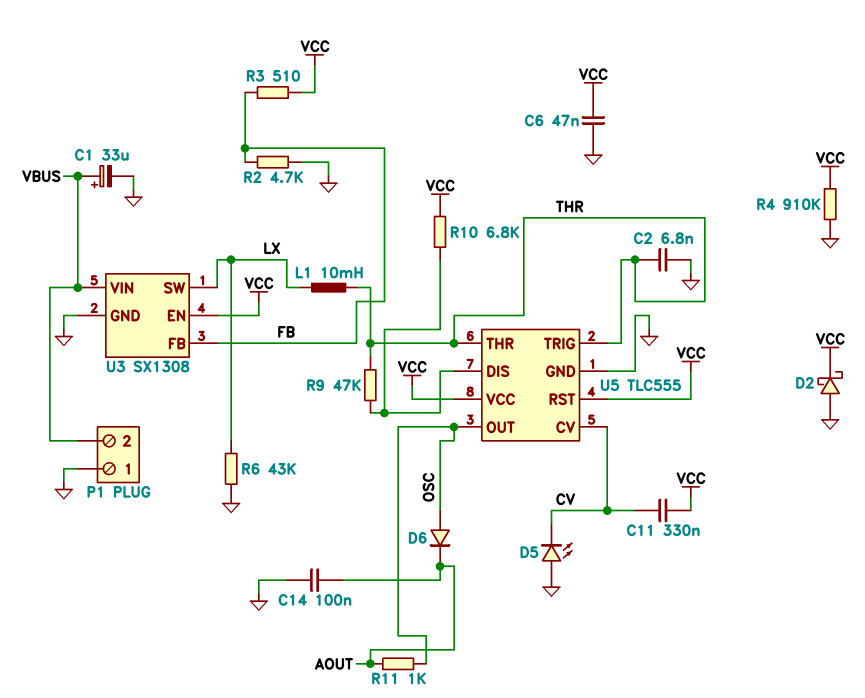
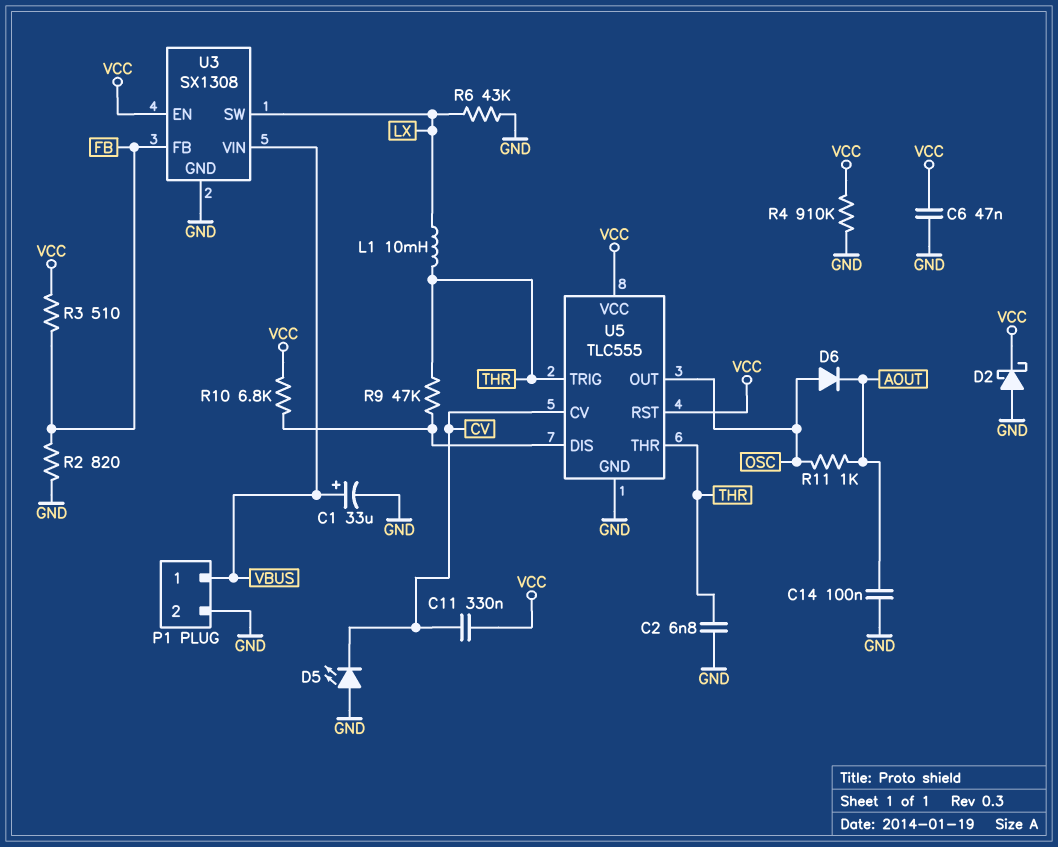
P1 pin 1: GND -> VBUS
P1 pin 2: VBUS -> GND
R2: 4.7k (FB, GND) -> 820 (FB, GND)

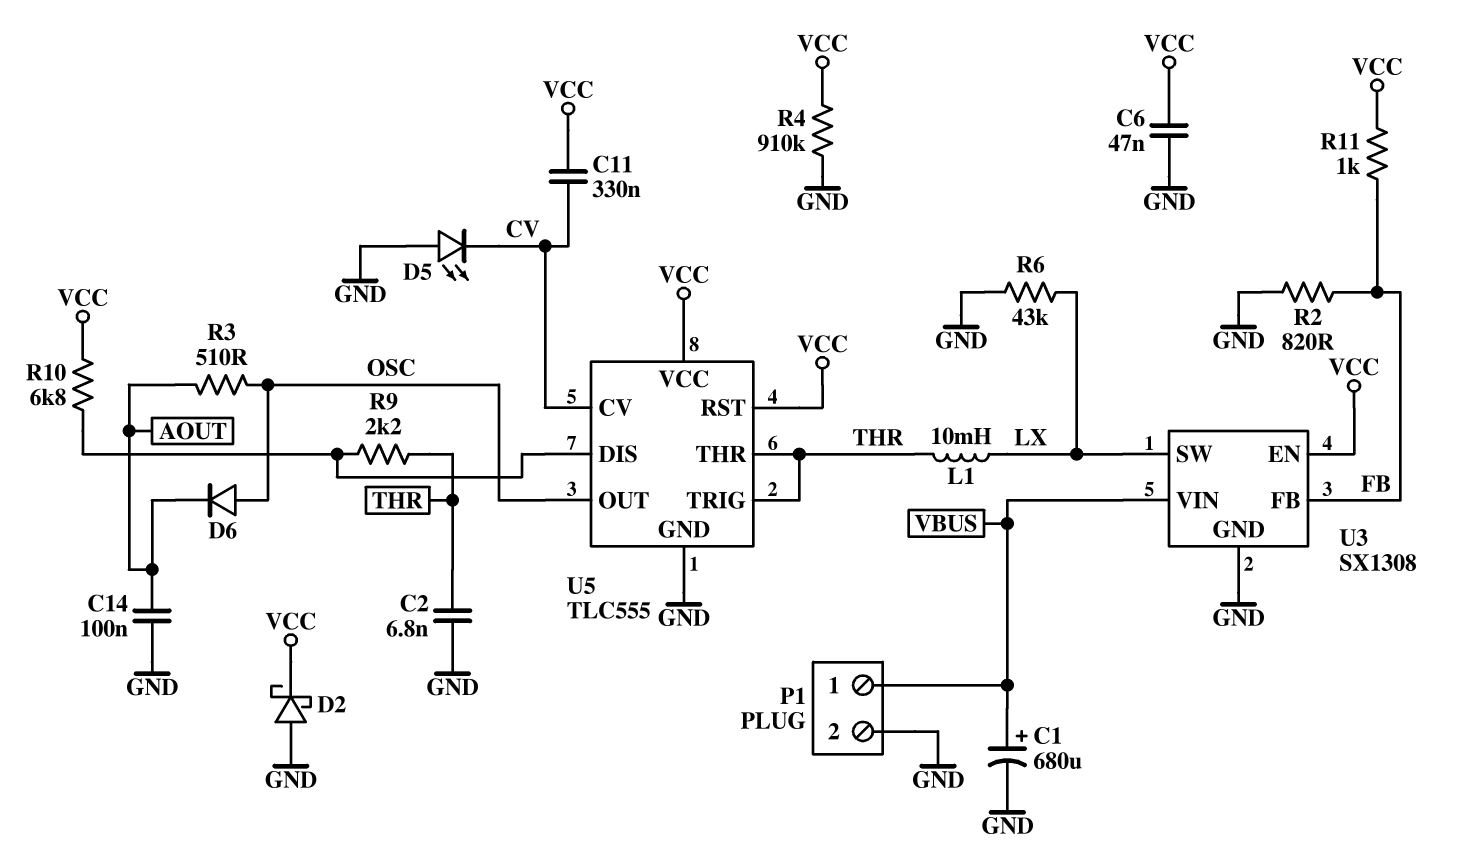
C1: 33uF (plus VBUS, minus GND) -> 680uF (plus VBUS, minus GND)
R3: 510 (FB, VCC) -> 510 (AOUT, OSC)
R9: 47k (THR, U5/DIS) -> 2.2k (THR, U5/DIS)
R11: 1k (AOUT, OSC) -> 1k (FB, VCC)

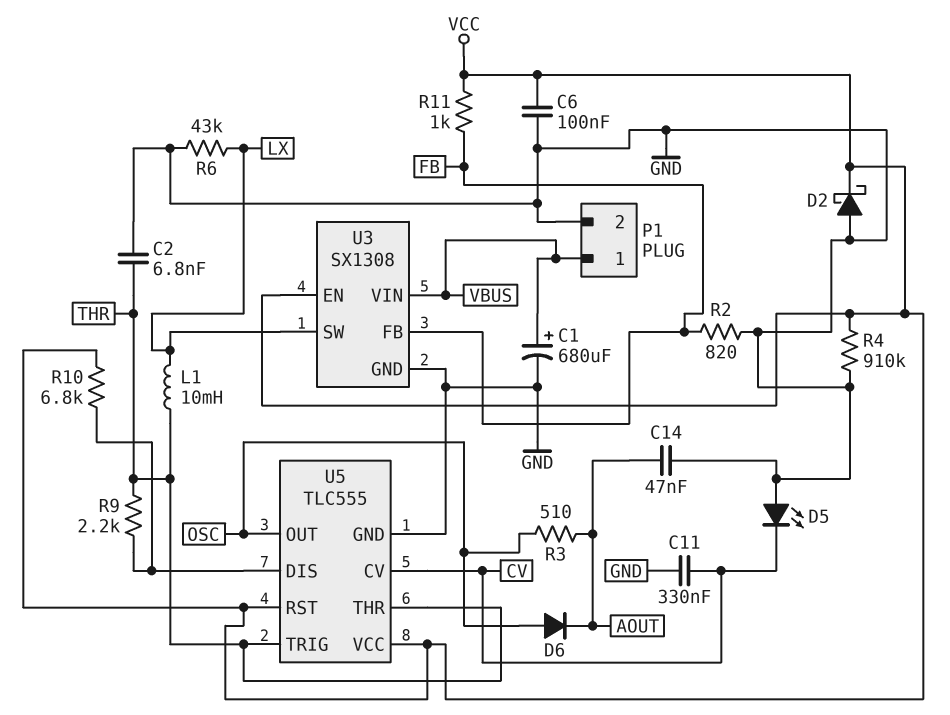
C6: 47nF (GND, VCC) -> 100nF (GND, VCC)
C11: 330nF (CV, VCC) -> 330nF (CV, GND)
C14: 100nF (AOUT, GND) -> 47nF (AOUT, GND)

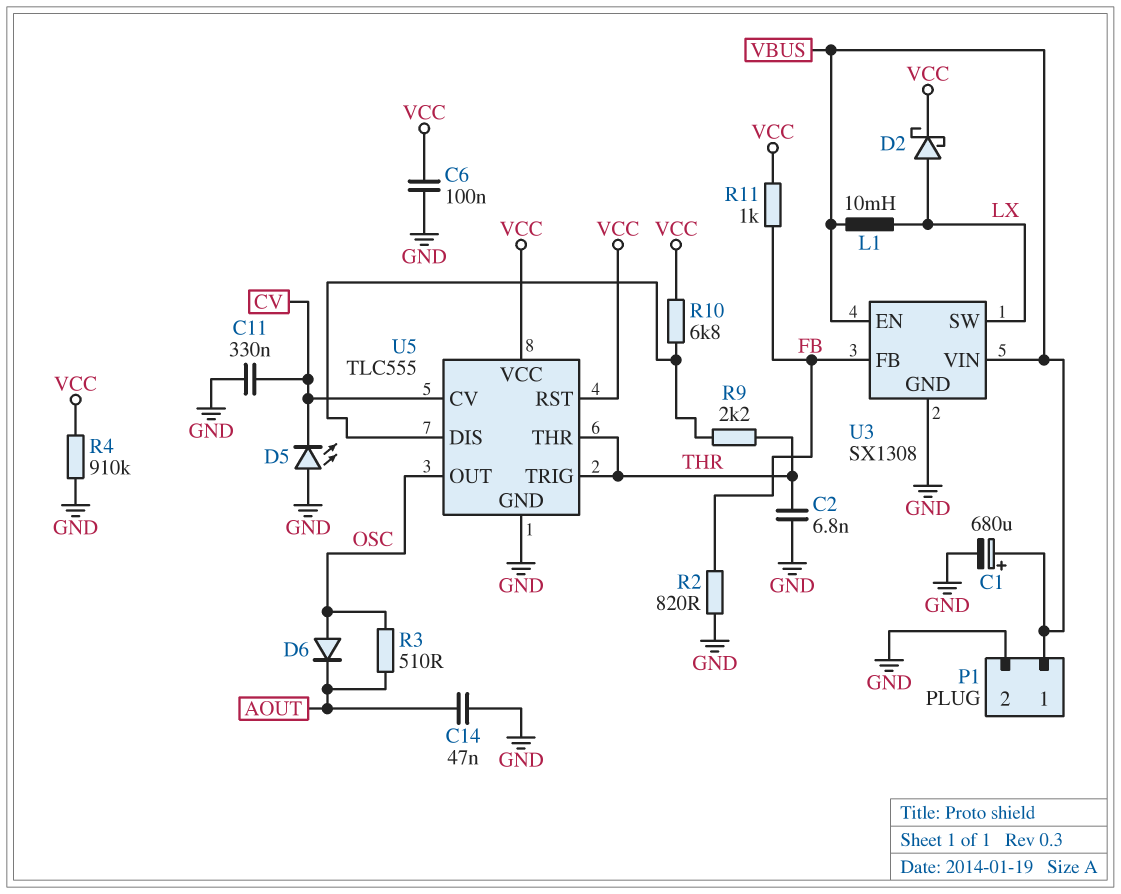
D2: schottky (A GND, K VCC) -> schottky (A LX, K VCC)
L1: 10mH (LX, THR) -> 10mH (LX, VBUS)
R6: 43k (GND, LX) -> none
U3 pin EN: VCC -> VBUS

